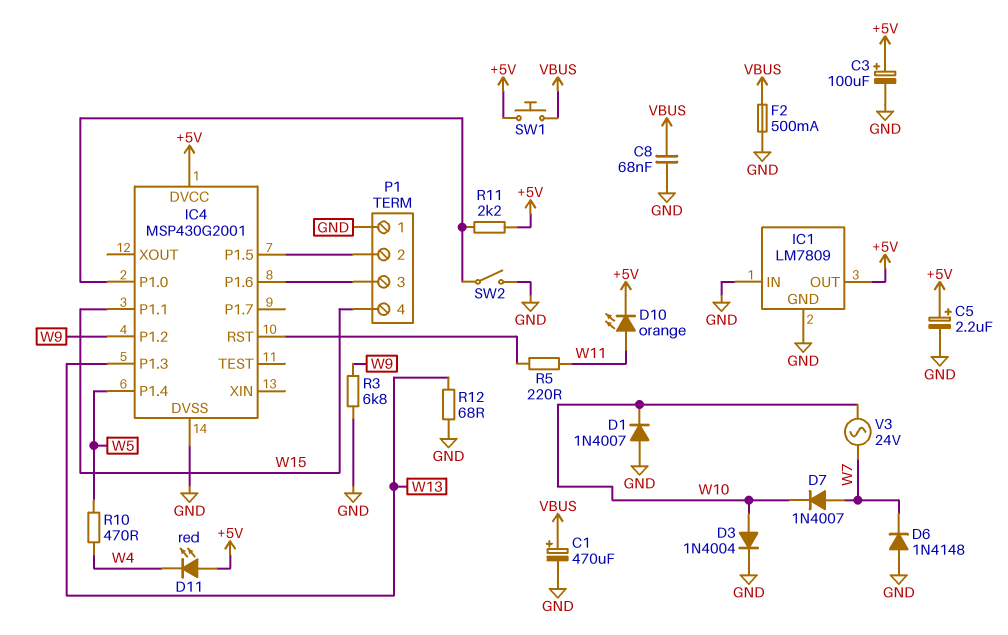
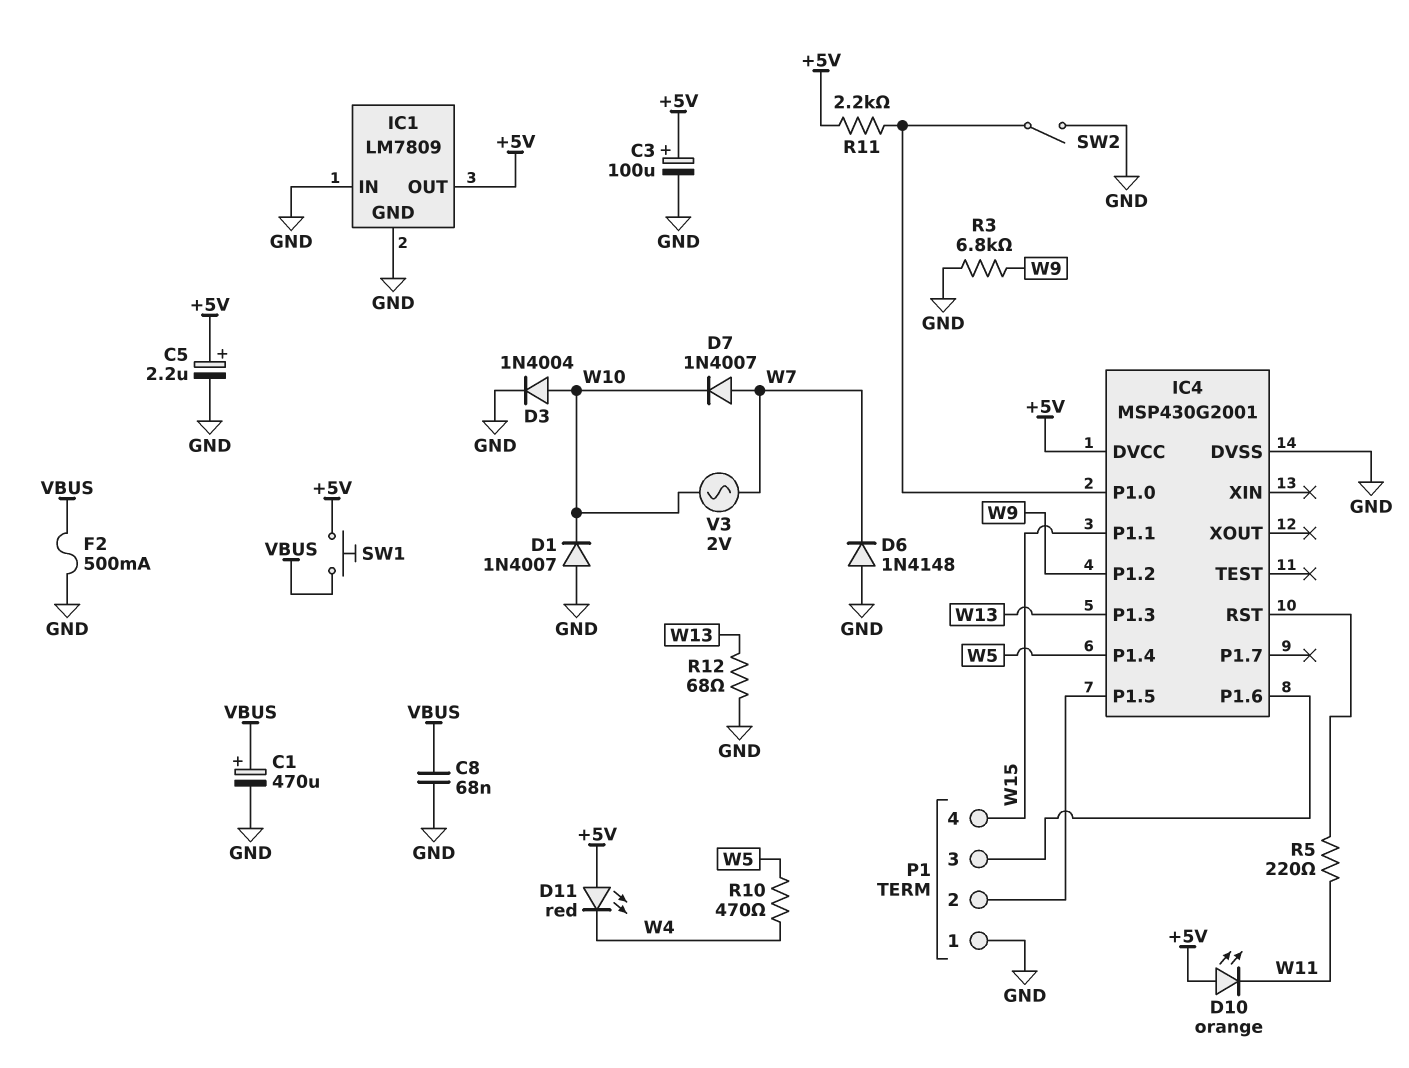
D10: LED orange (A W11, K +5V) -> LED orange (A +5V, K W11)
V3: AC 24V (W7, W10) -> AC 2V (W7, W10)

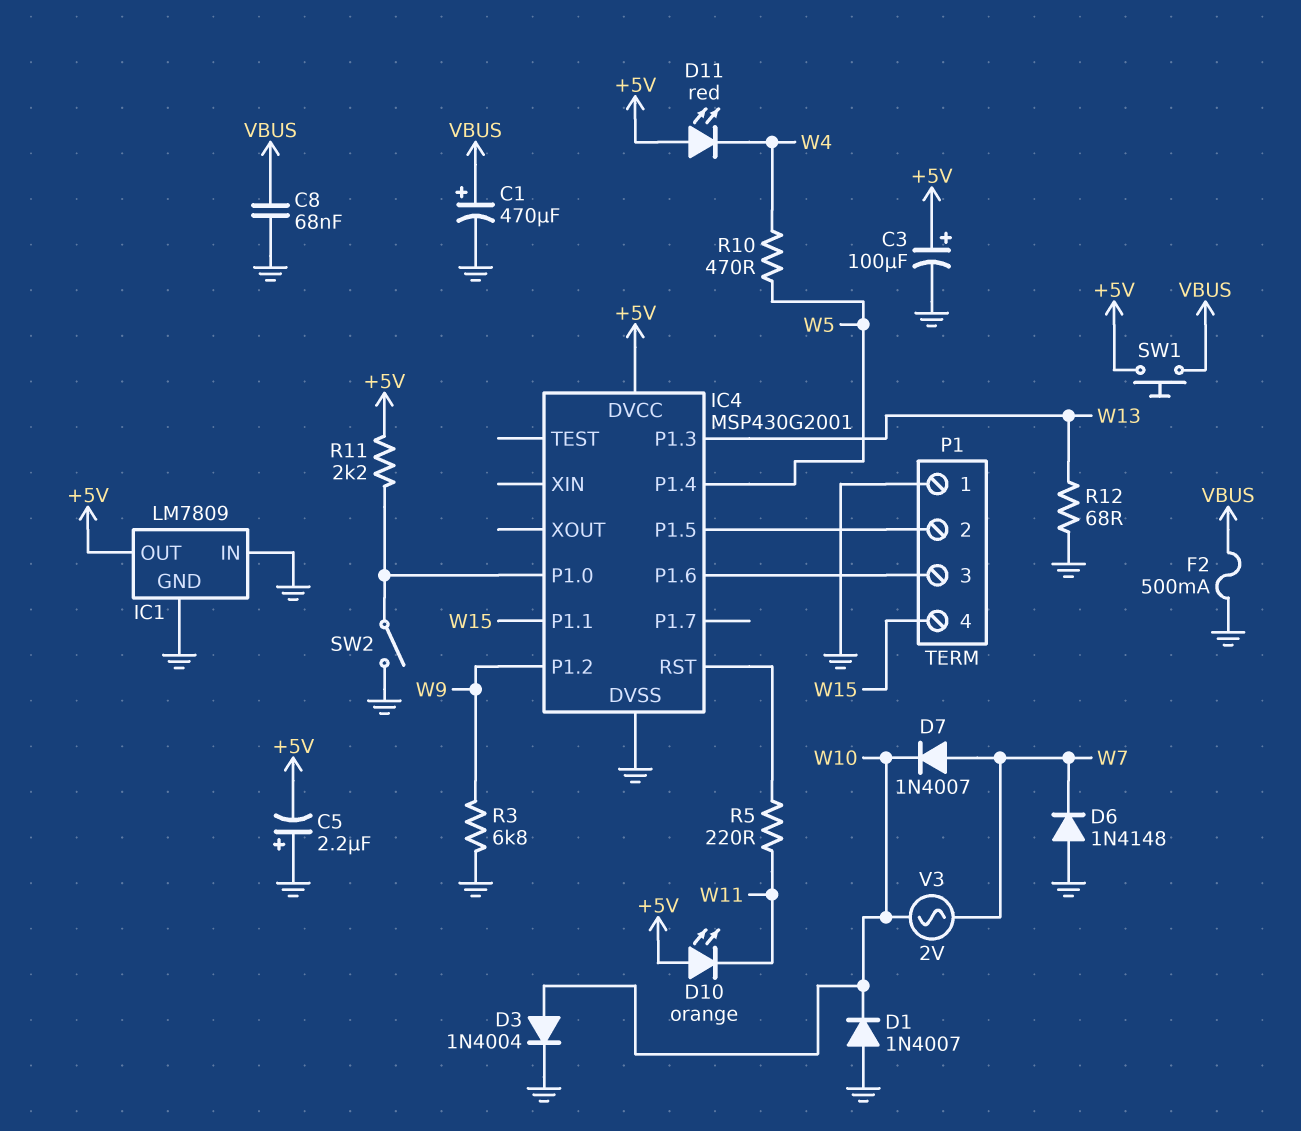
C5: 2.2uF (plus +5V, minus GND) -> 2.2uF (plus GND, minus +5V)

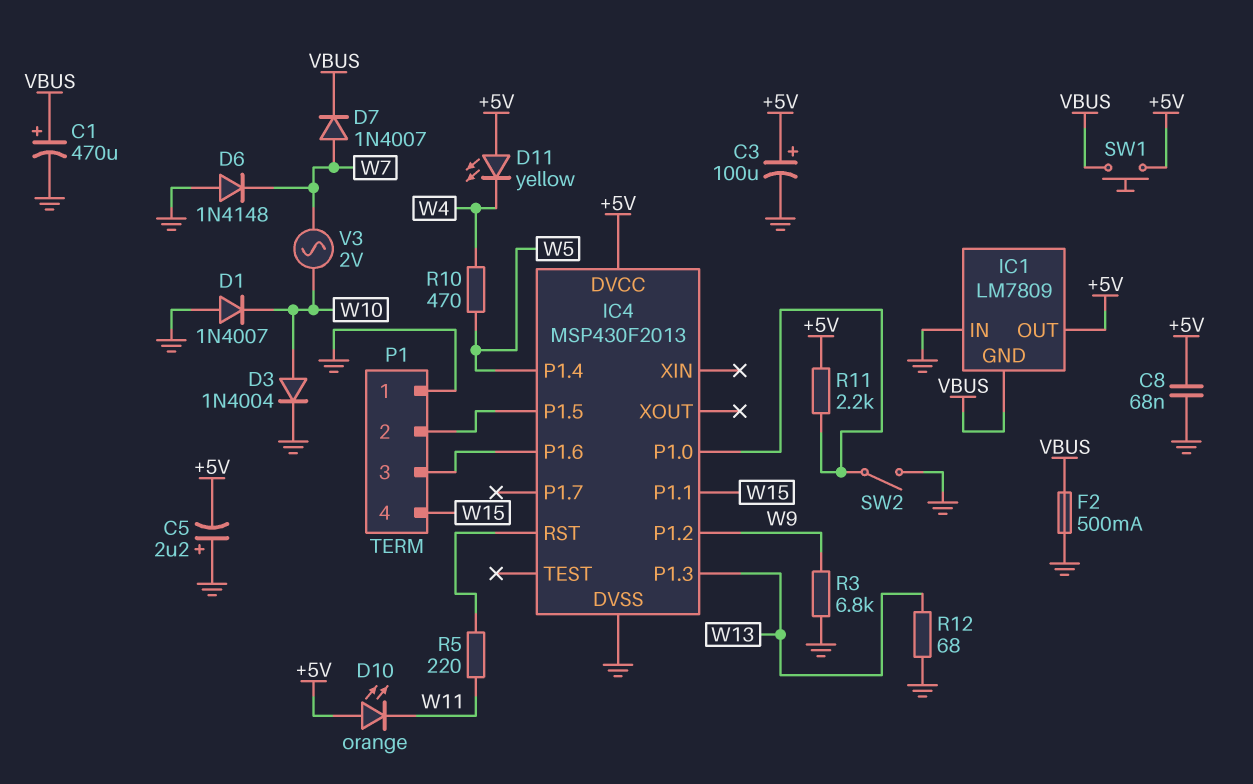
C8: 68nF (GND, VBUS) -> 68nF (+5V, GND)
D7: diode 1N4007 (A W7, K W10) -> diode 1N4007 (A W7, K VBUS)
D11: LED red (A +5V, K W4) -> LED yellow (A +5V, K W4)
IC1 pin GND: GND -> VBUS
IC4: MSP430G2001 -> MSP430F2013

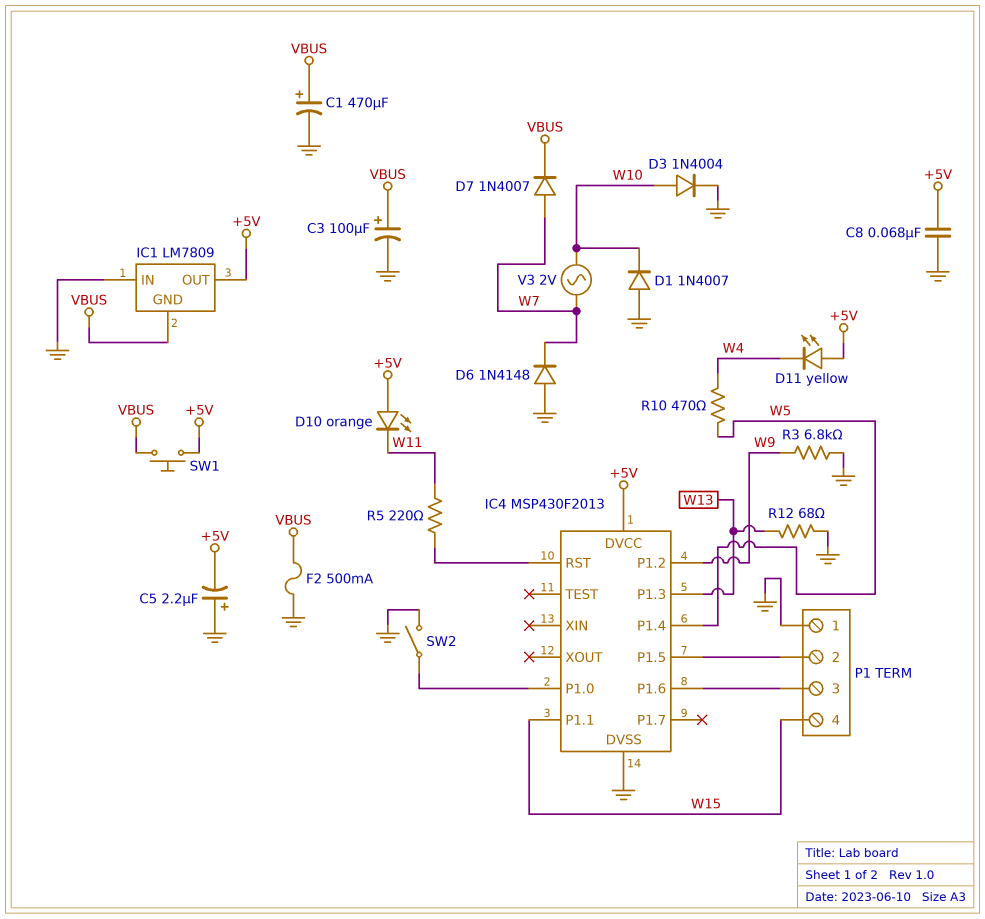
C3: 100uF (plus +5V, minus GND) -> 100uF (plus VBUS, minus GND)
R11: 2.2k (+5V, IC4/P1.0) -> none

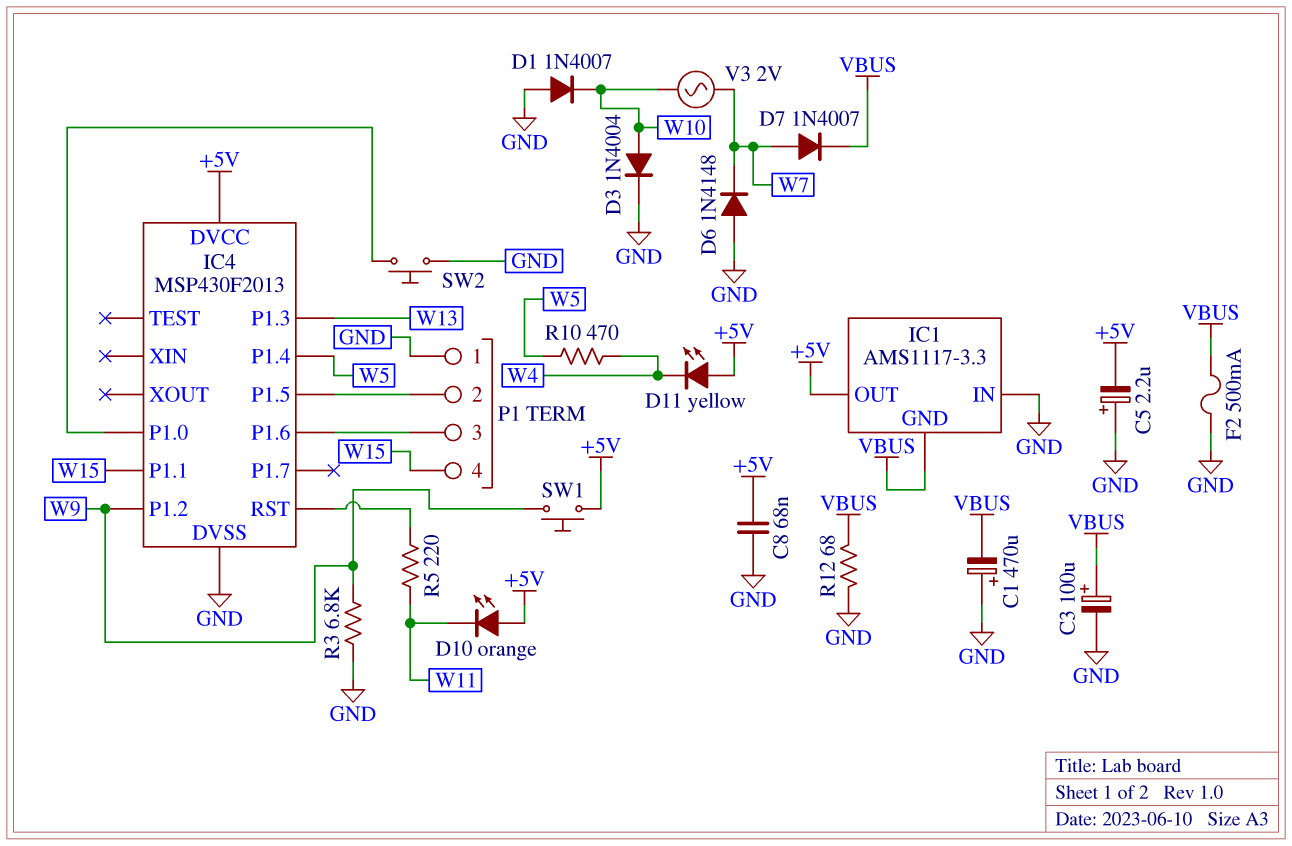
C1: 470uF (plus VBUS, minus GND) -> 470uF (plus GND, minus VBUS)
IC1: LM7809 -> AMS1117-3.3
R12: 68 (GND, W13) -> 68 (GND, VBUS)
SW1: button (+5V, VBUS) -> button (+5V, W9)
SW2: switch (GND, IC4/P1.0) -> button (GND, IC4/P1.0)

